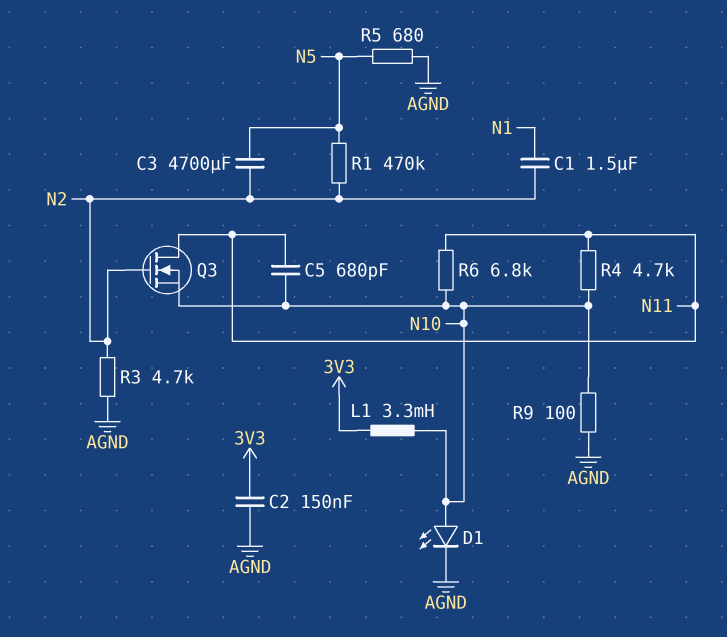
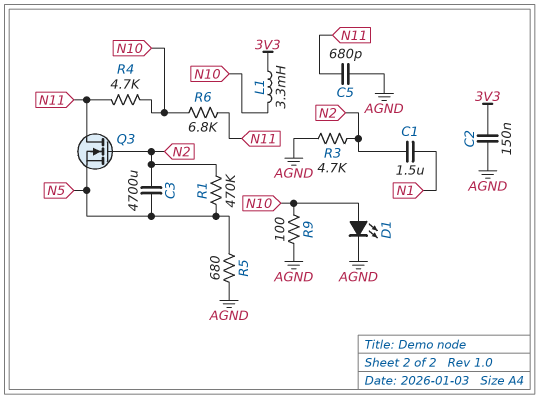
C5: 680pF (N10, N11) -> 680pF (AGND, N11)
Q3: NMOS (G N2, D N11, S N10) -> NMOS (G N2, D N11, S N5)

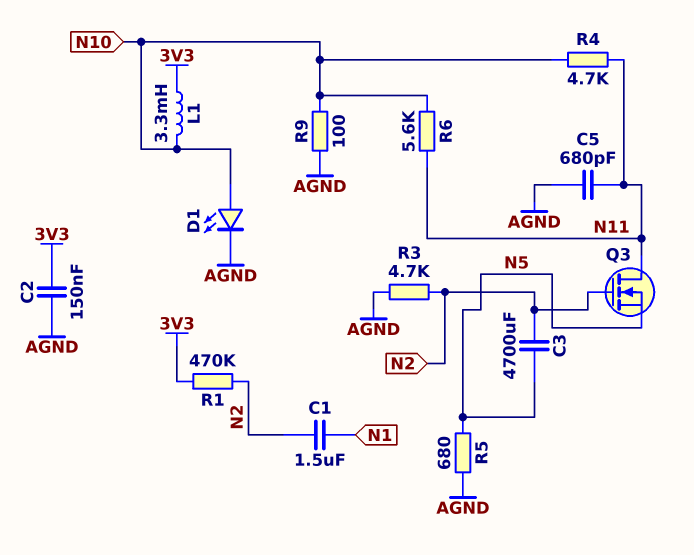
R1: 470k (N2, N5) -> 470k (3V3, N2)
R6: 6.8k (N10, N11) -> 5.6k (N10, N11)

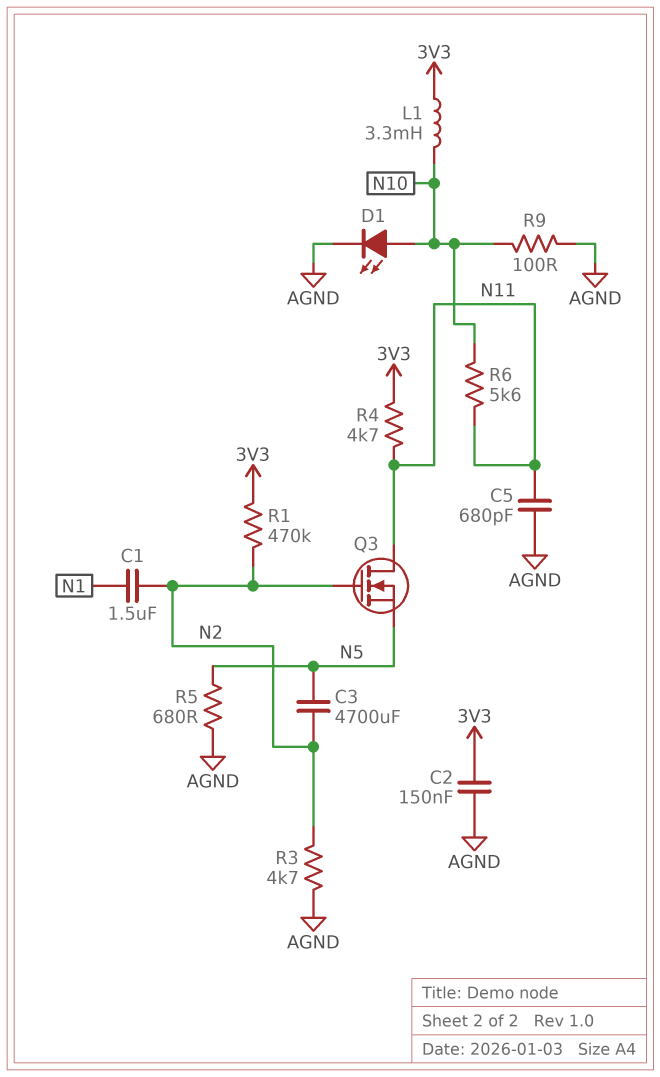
R4: 4.7k (N10, N11) -> 4.7k (3V3, N11)

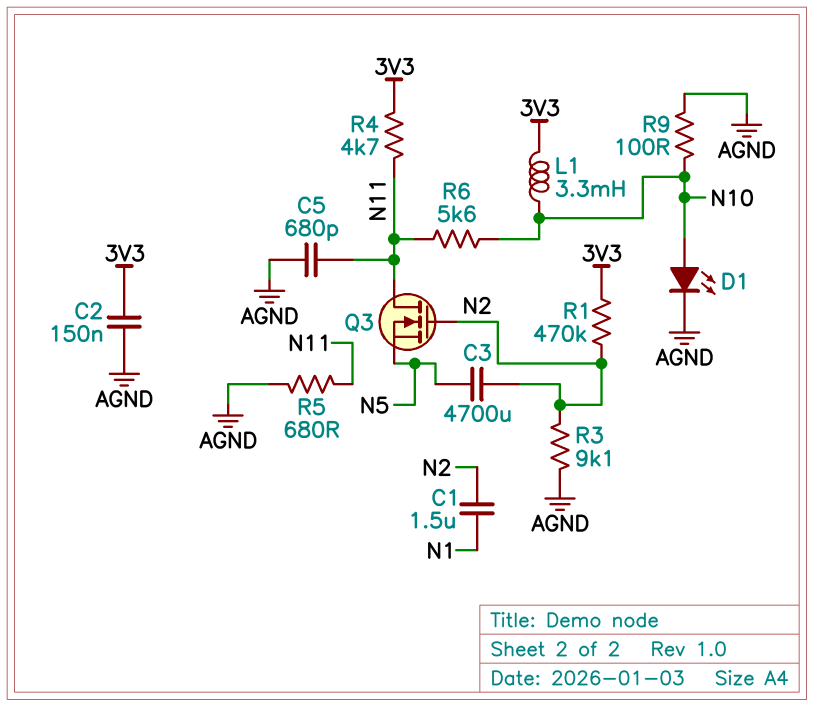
R3: 4.7k (AGND, N2) -> 9.1k (AGND, N2)
R5: 680 (AGND, N5) -> 680 (AGND, N11)

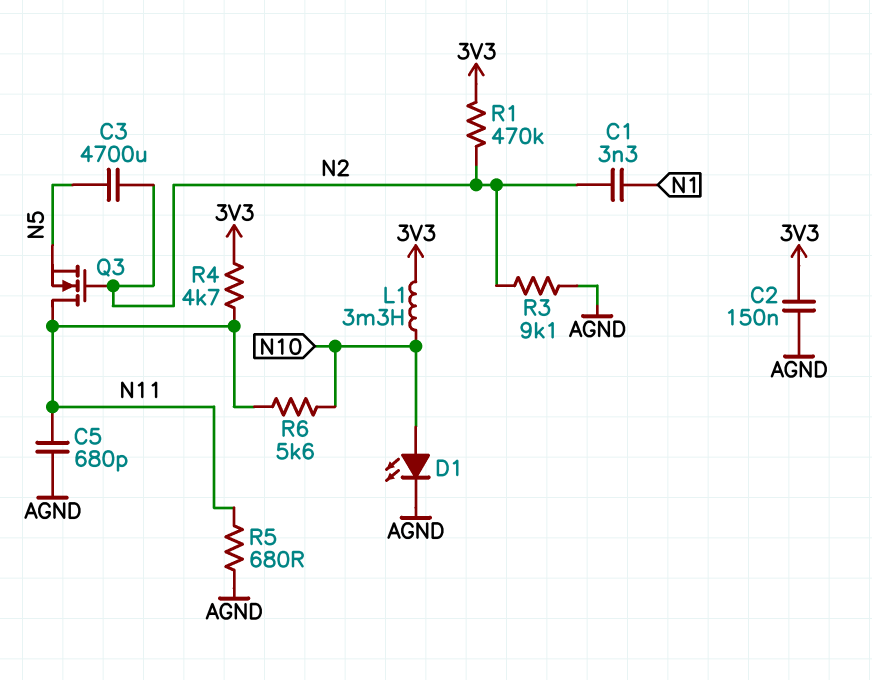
C1: 1.5uF (N1, N2) -> 3.3nF (N1, N2)
R9: 100 (AGND, N10) -> none

